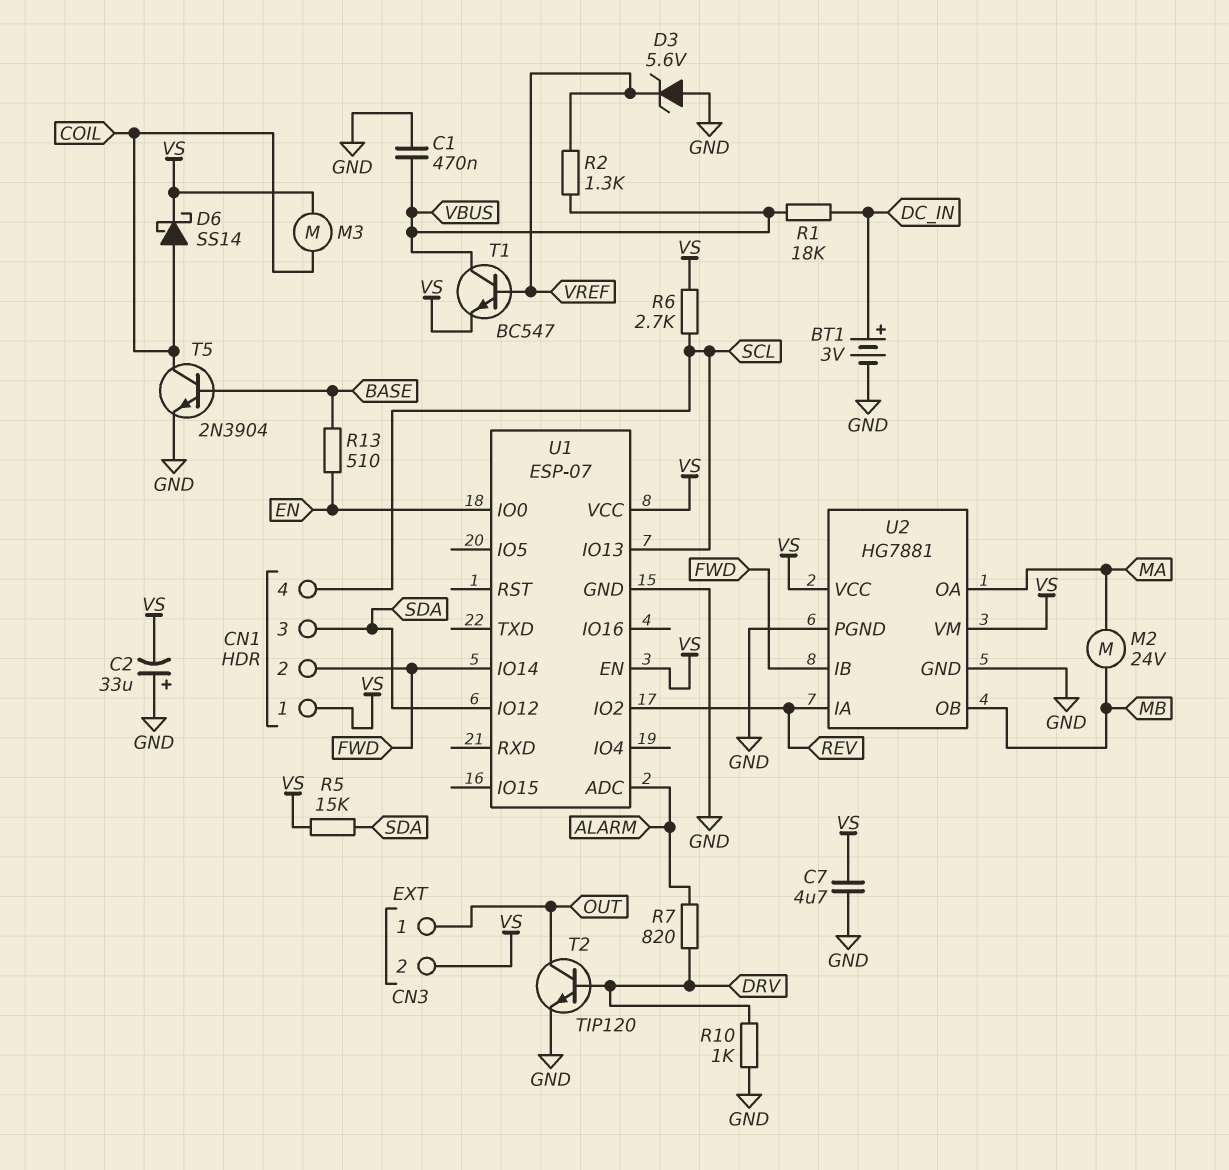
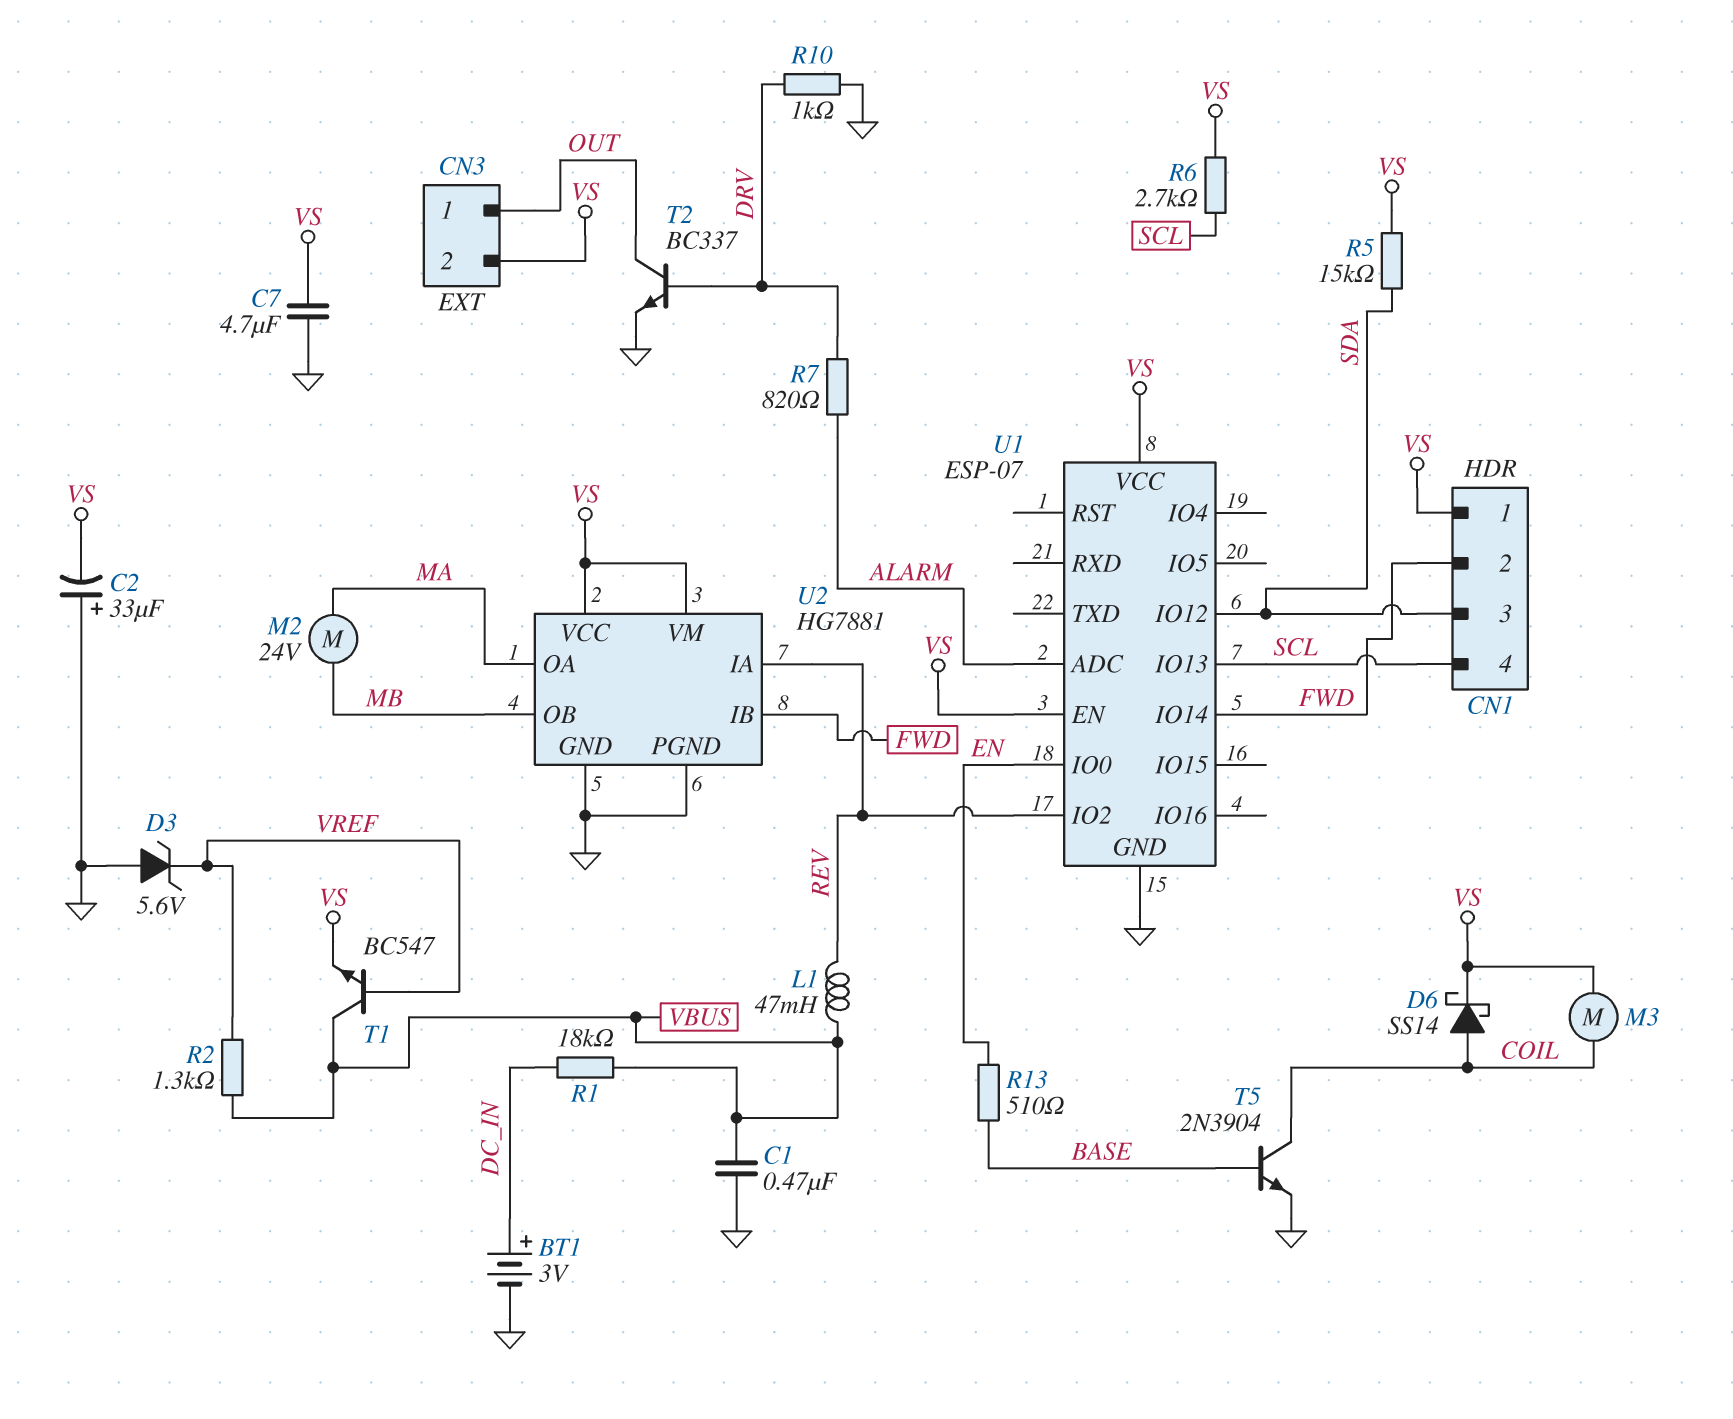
L1: none -> 47mH (REV, VBUS)
T2: NPN TIP120 (B DRV, C OUT, E GND) -> NPN BC337 (B DRV, C OUT, E GND)

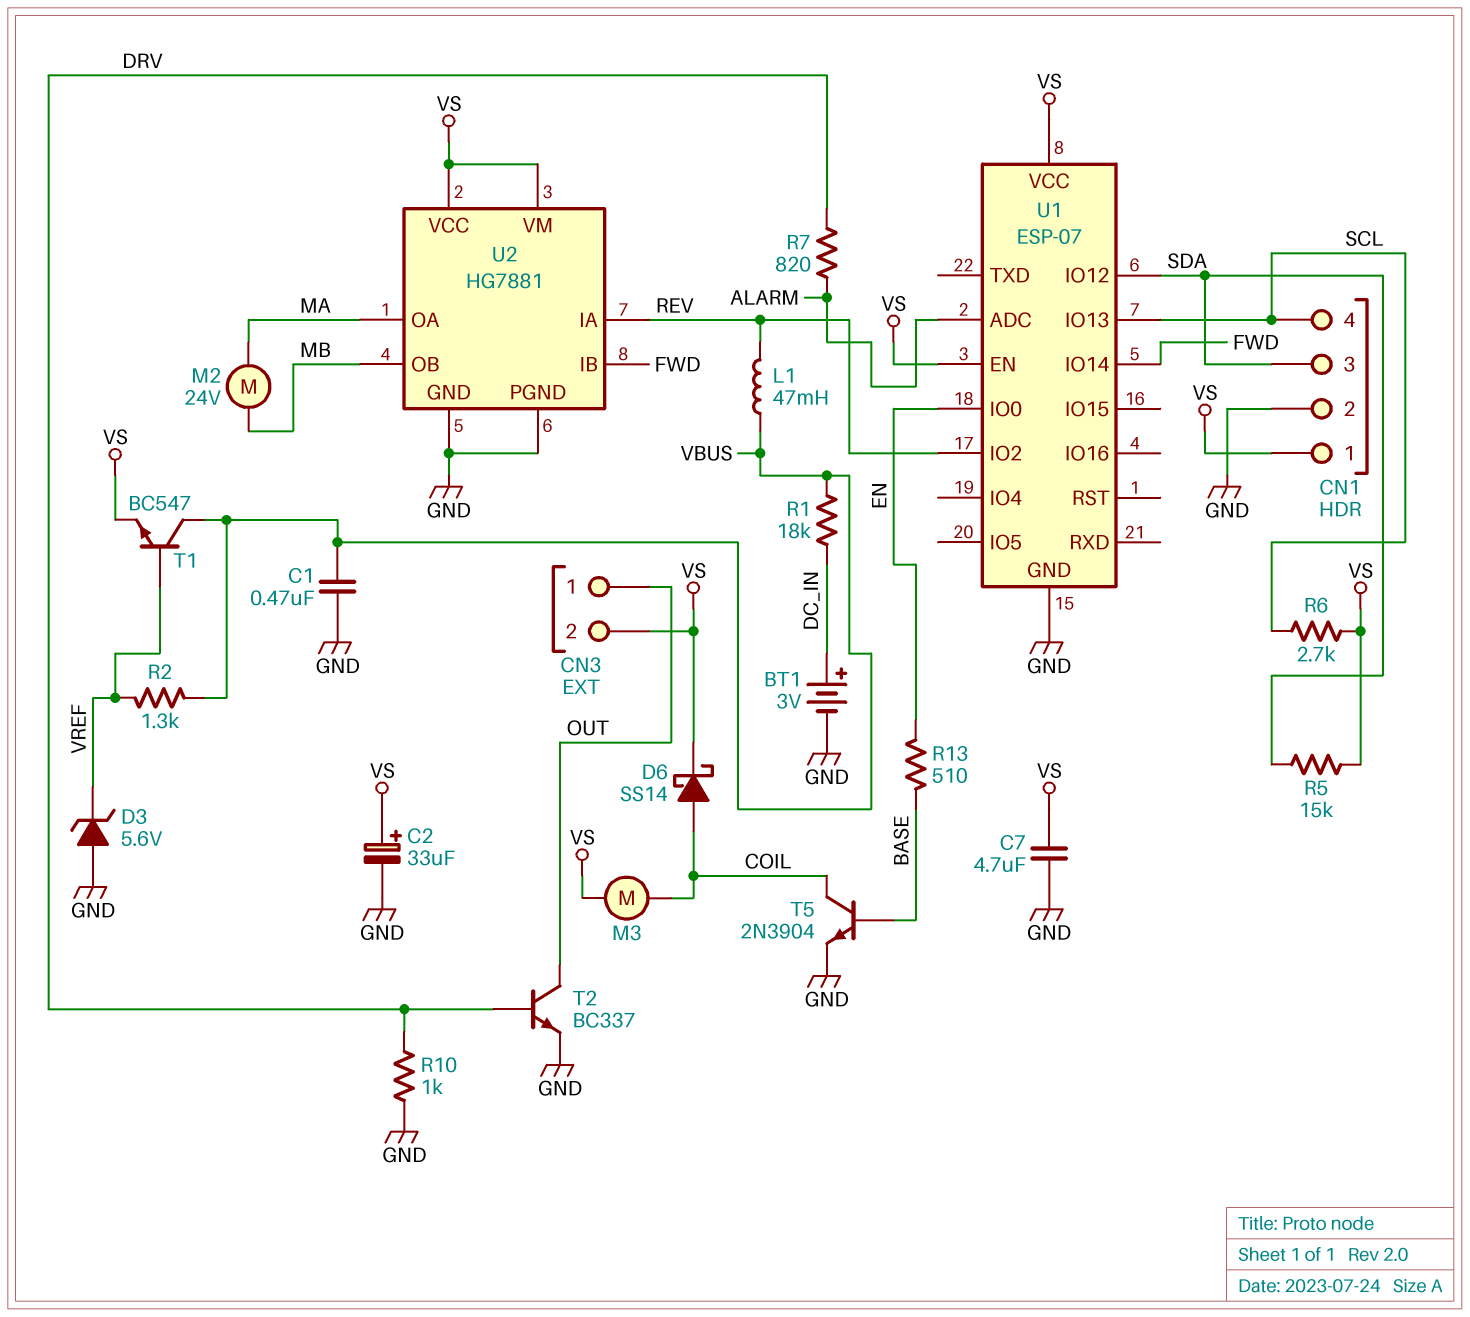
C2: 33uF (plus GND, minus VS) -> 33uF (plus VS, minus GND)
CN1 pin 2: FWD -> GND

